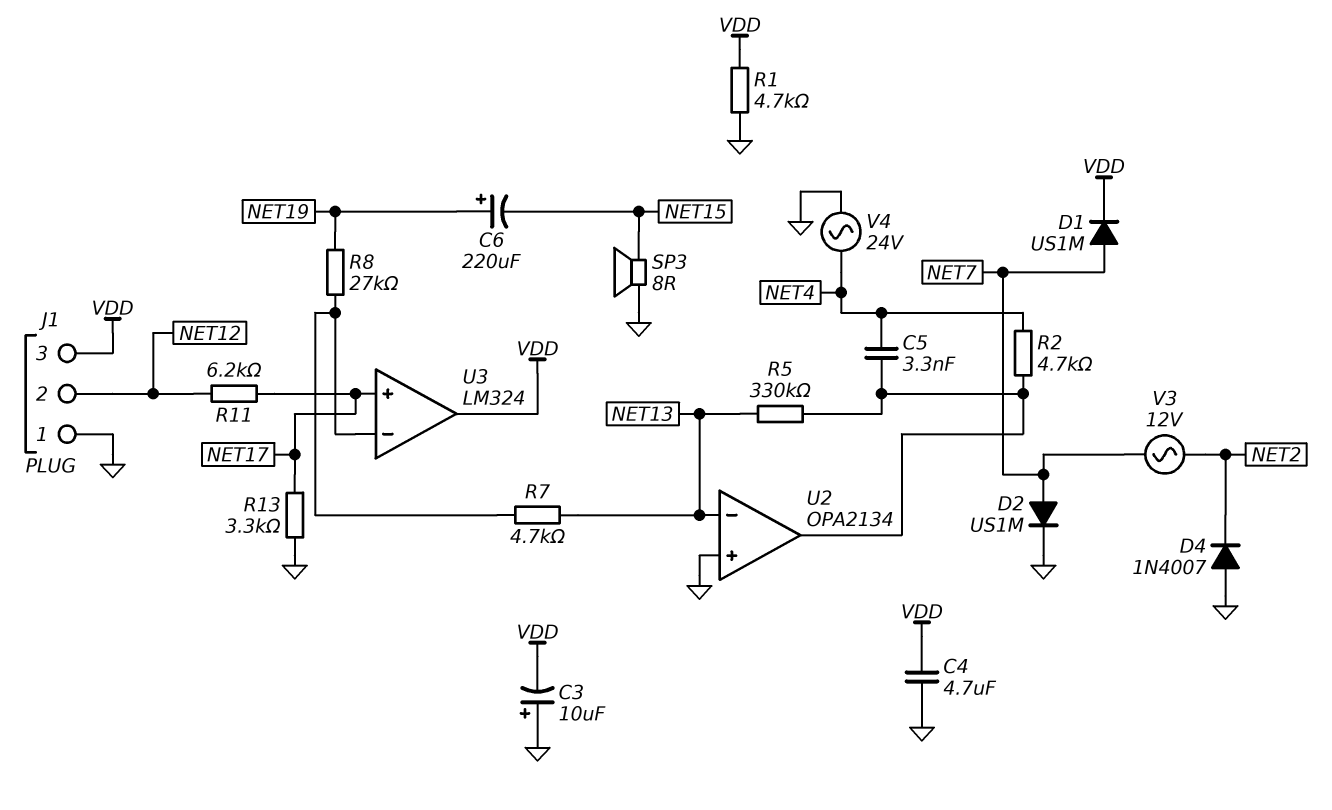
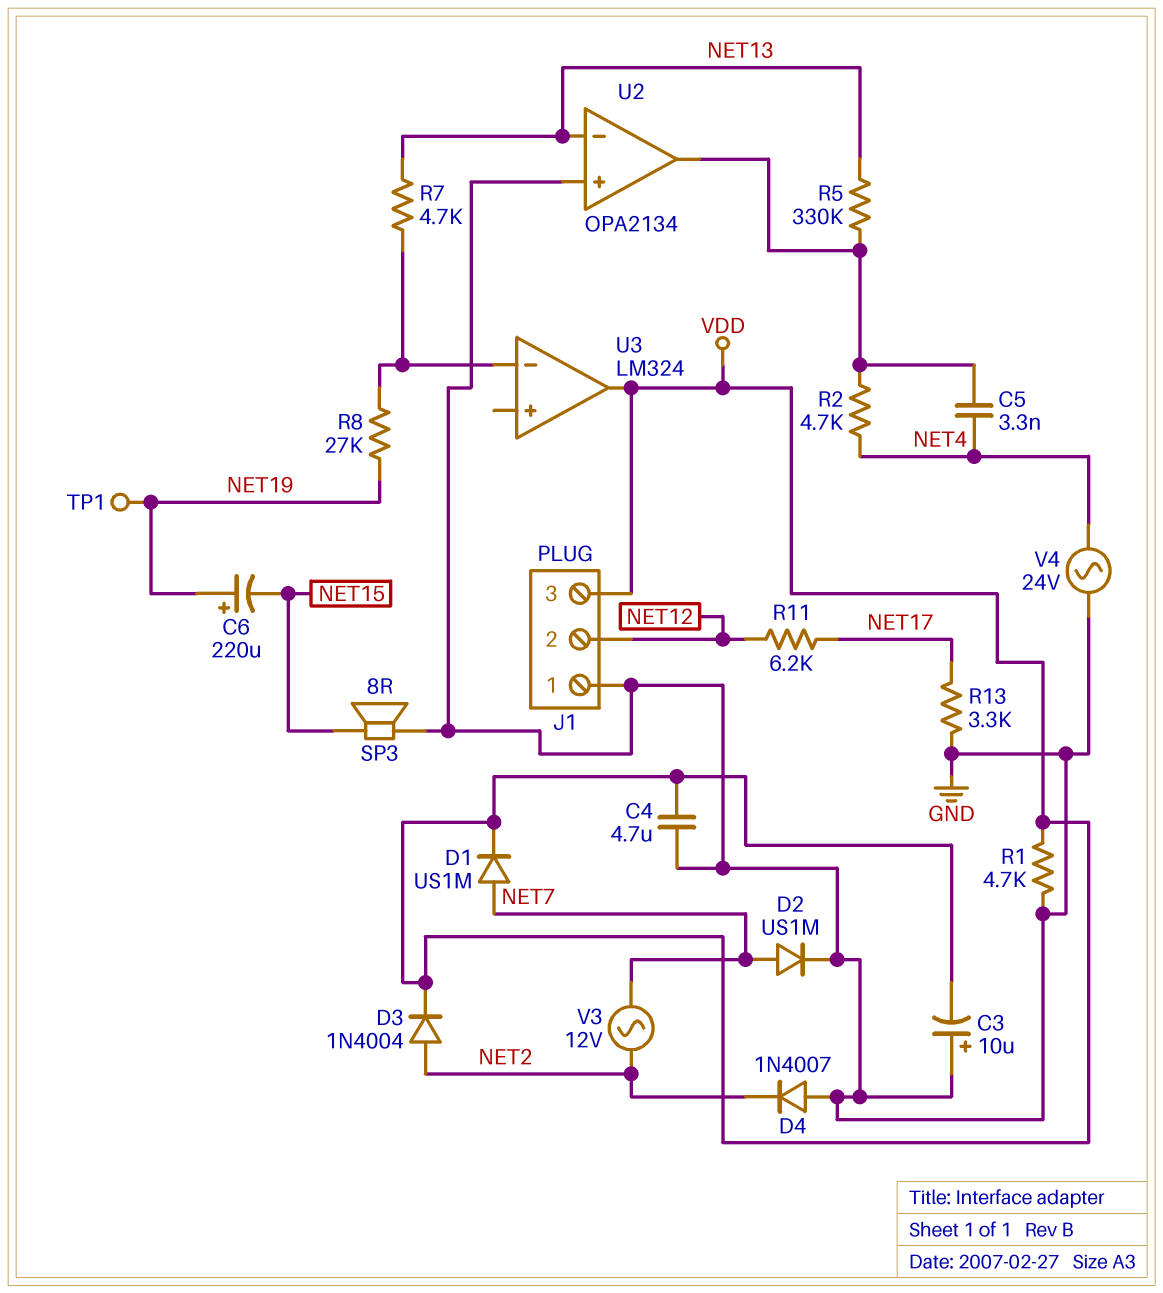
D3: none -> diode 1N4004 (A NET2, K VDD)
TP1: none -> test point (NET19)
U3 pin in+: NET17 -> none

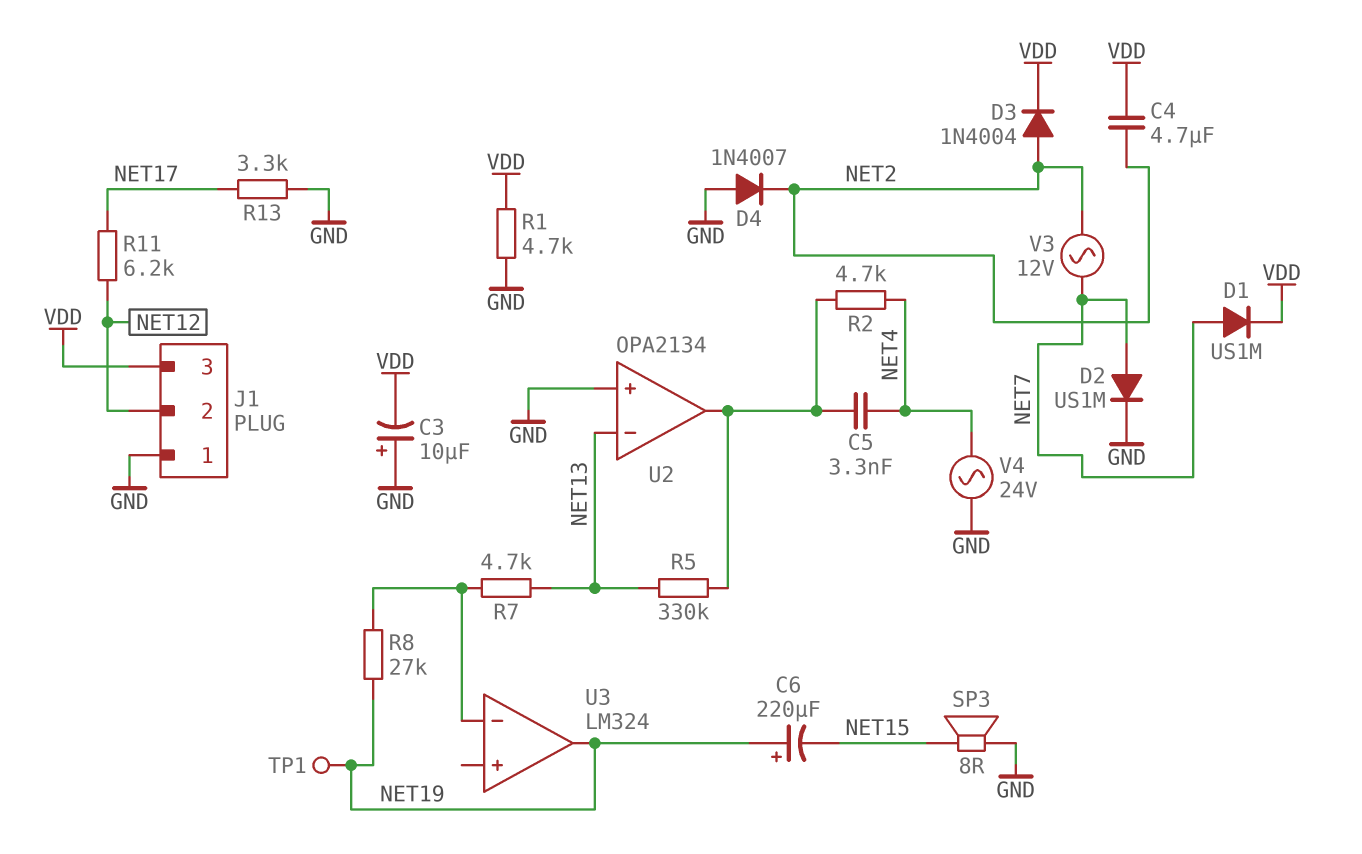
C4: 4.7uF (GND, VDD) -> 4.7uF (NET2, VDD)
U3 pin out: VDD -> NET19

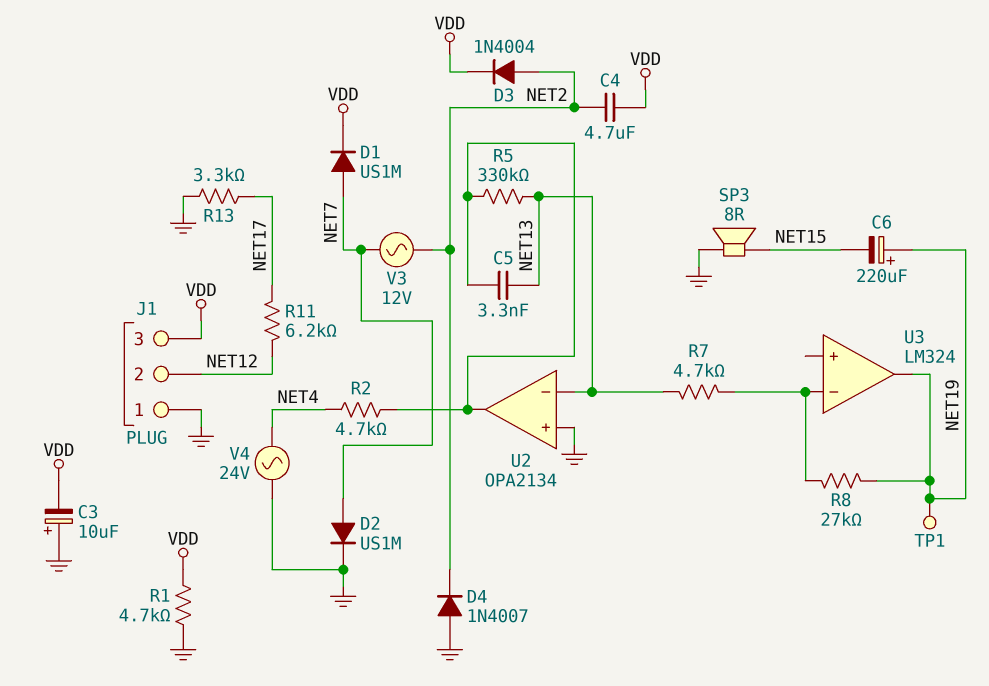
C5: 3.3nF (NET4, U2/out) -> 3.3nF (NET13, U2/out)

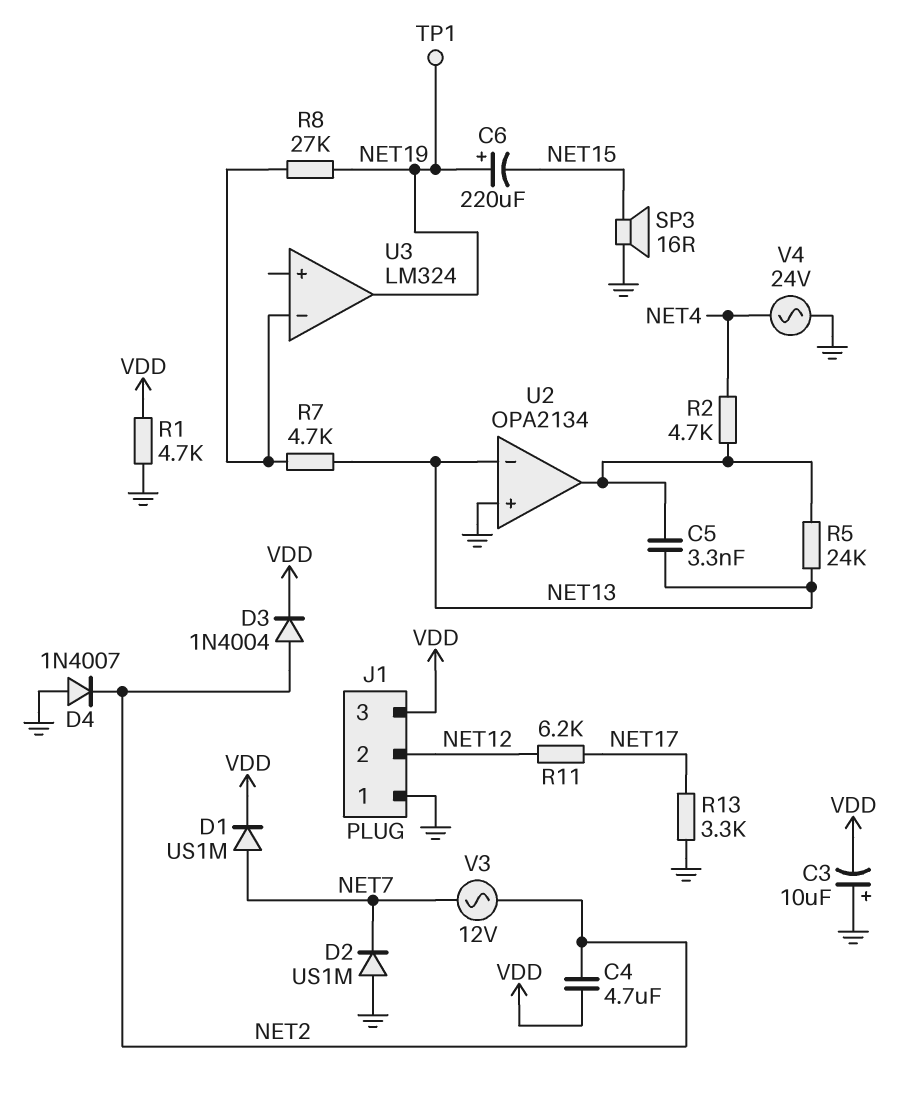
D2: diode US1M (A NET7, K GND) -> diode US1M (A GND, K NET7)
R5: 330k (NET13, U2/out) -> 24k (NET13, U2/out)
SP3: speaker 8R (GND, NET15) -> speaker 16R (GND, NET15)

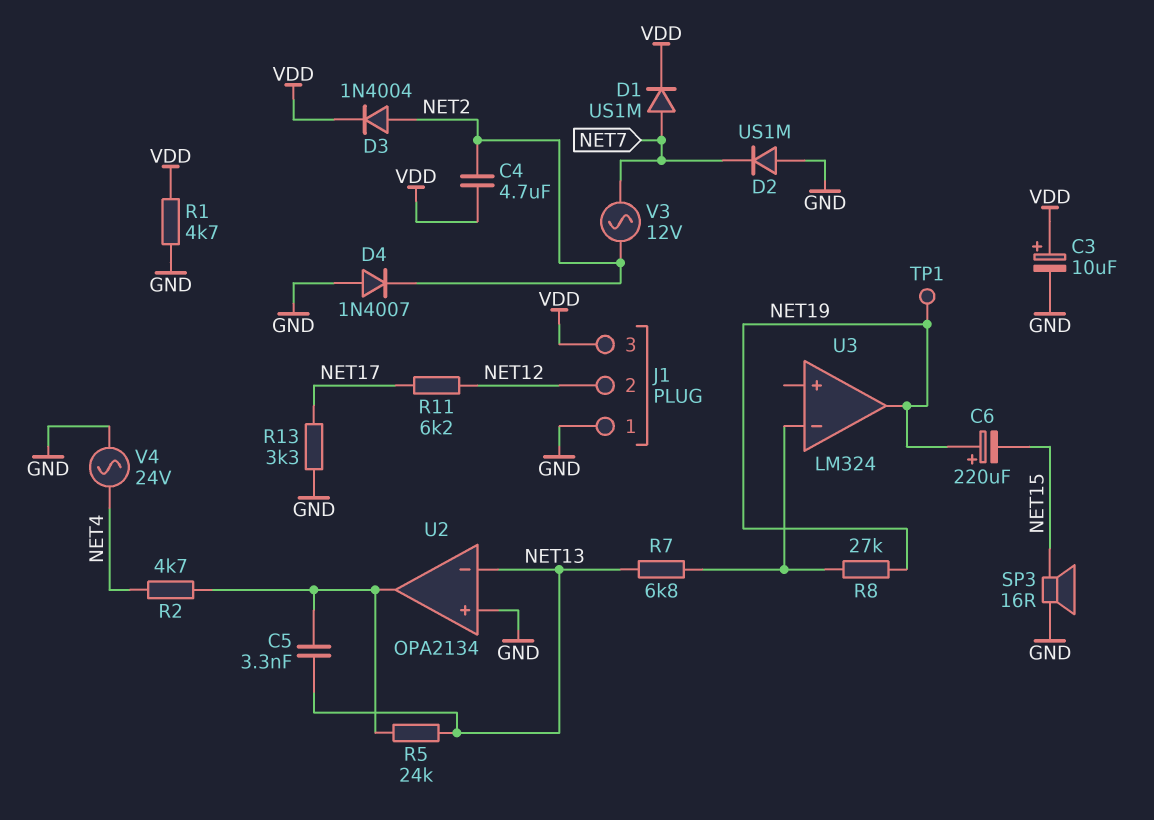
C3: 10uF (plus GND, minus VDD) -> 10uF (plus VDD, minus GND)
R7: 4.7k (NET13, U3/in-) -> 6.8k (NET13, U3/in-)

